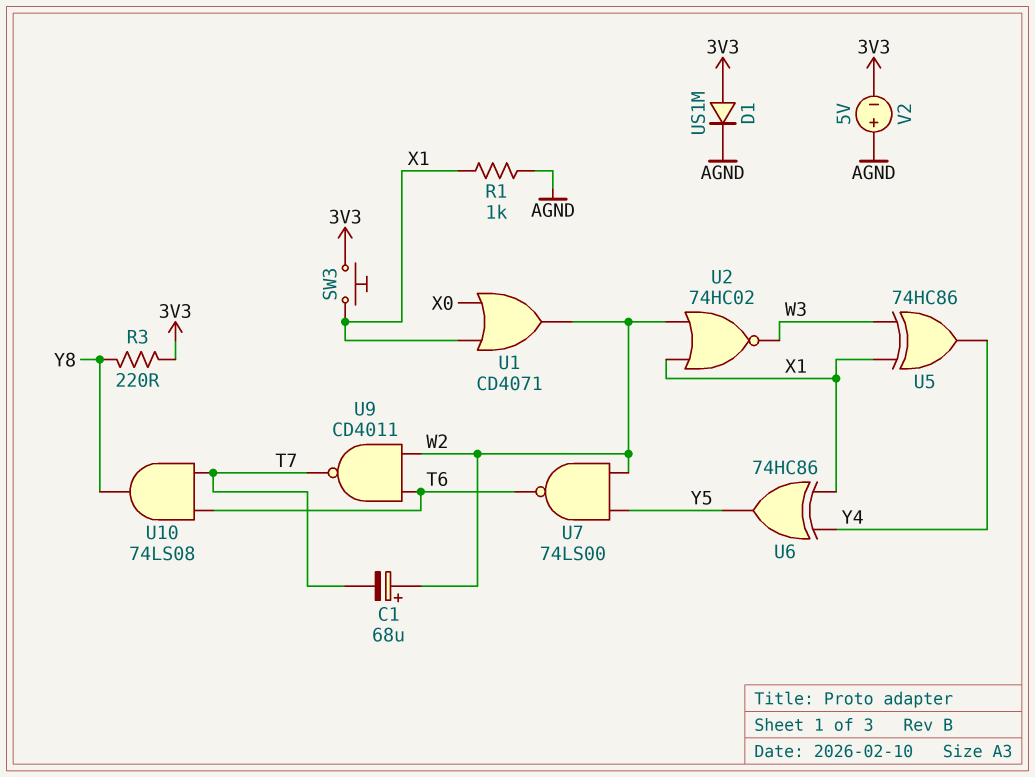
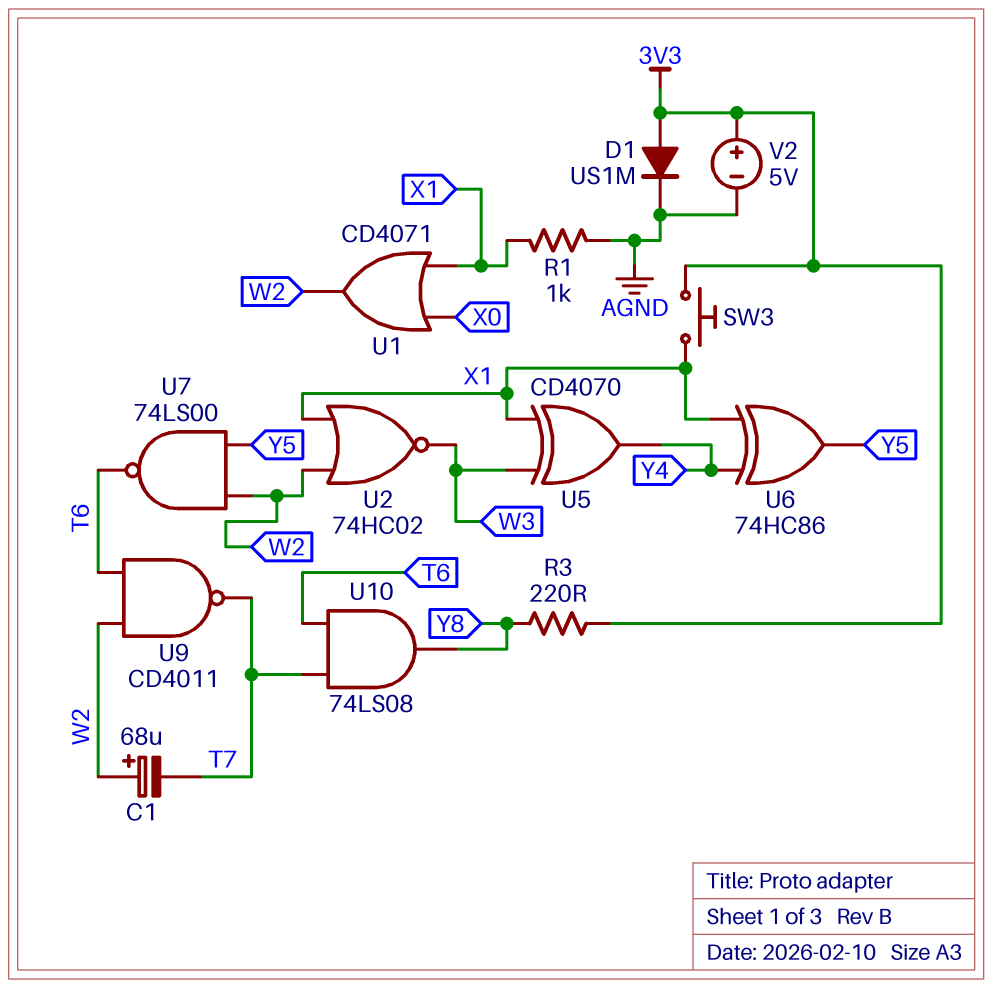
U5: XOR 74HC86 (in W3, in X1, out Y4) -> XOR CD4070 (in W3, in X1, out Y4)
V2: 5V (plus AGND, minus 3V3) -> 5V (plus 3V3, minus AGND)

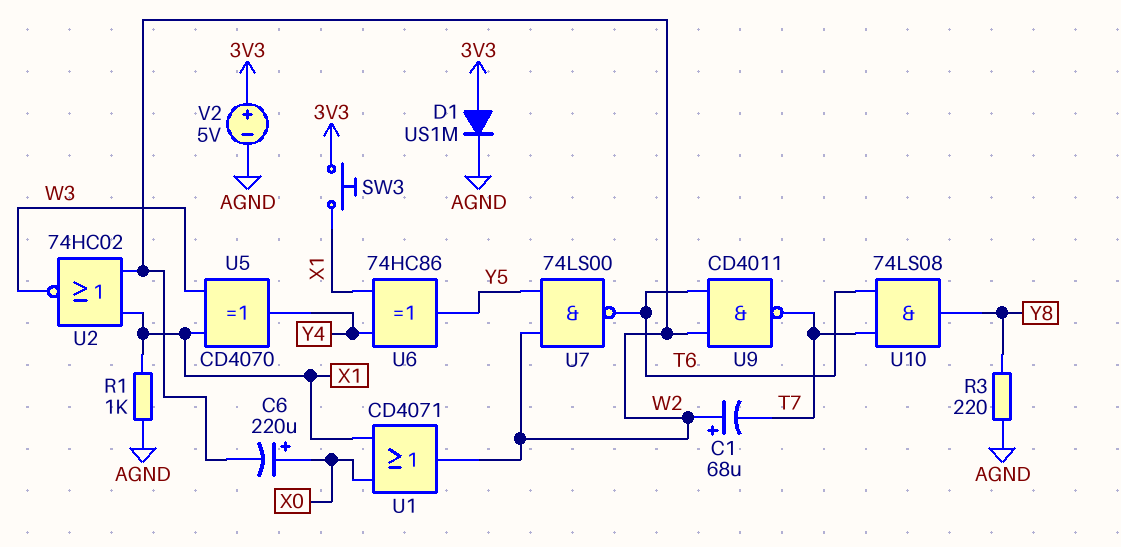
C6: none -> 220uF (plus X0, minus W2)
R3: 220 (3V3, Y8) -> 220 (AGND, Y8)

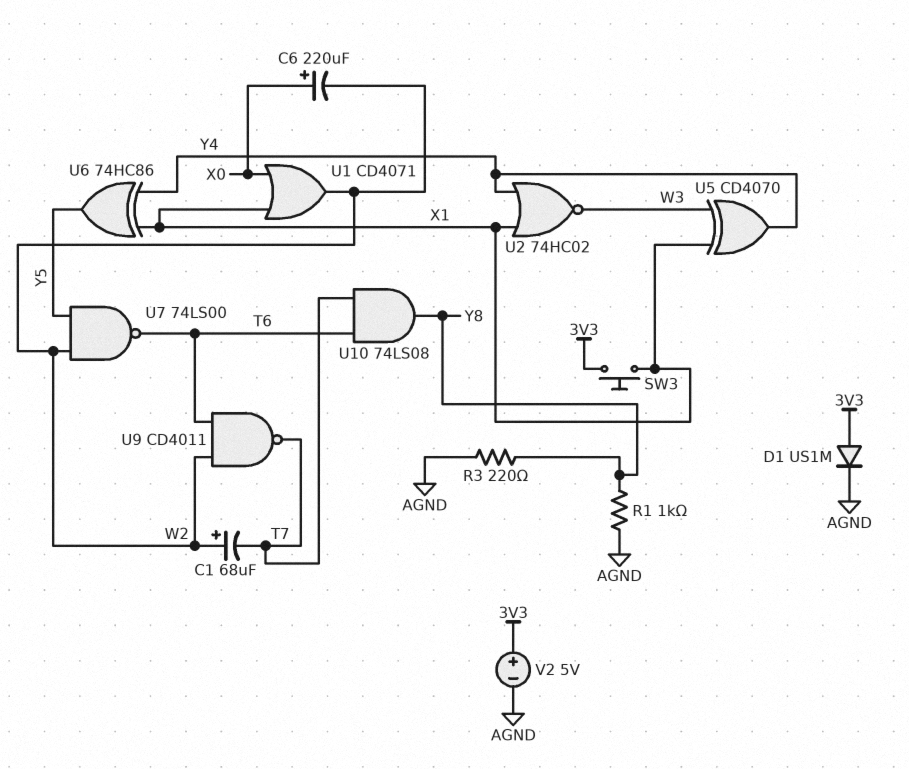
R1: 1k (AGND, X1) -> 1k (AGND, Y8)
U2: NOR 74HC02 (in W2, in X1, out W3) -> NOR 74HC02 (in X1, in Y4, out W3)

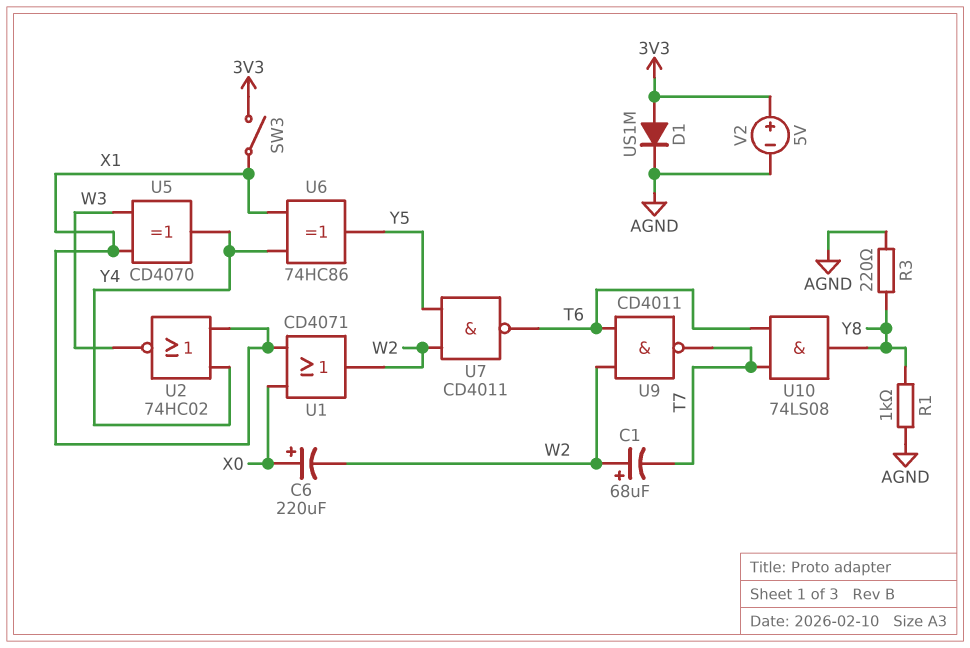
SW3: button (3V3, X1) -> switch (3V3, X1)
U7: NAND 74LS00 (in W2, in Y5, out T6) -> NAND CD4011 (in W2, in Y5, out T6)

